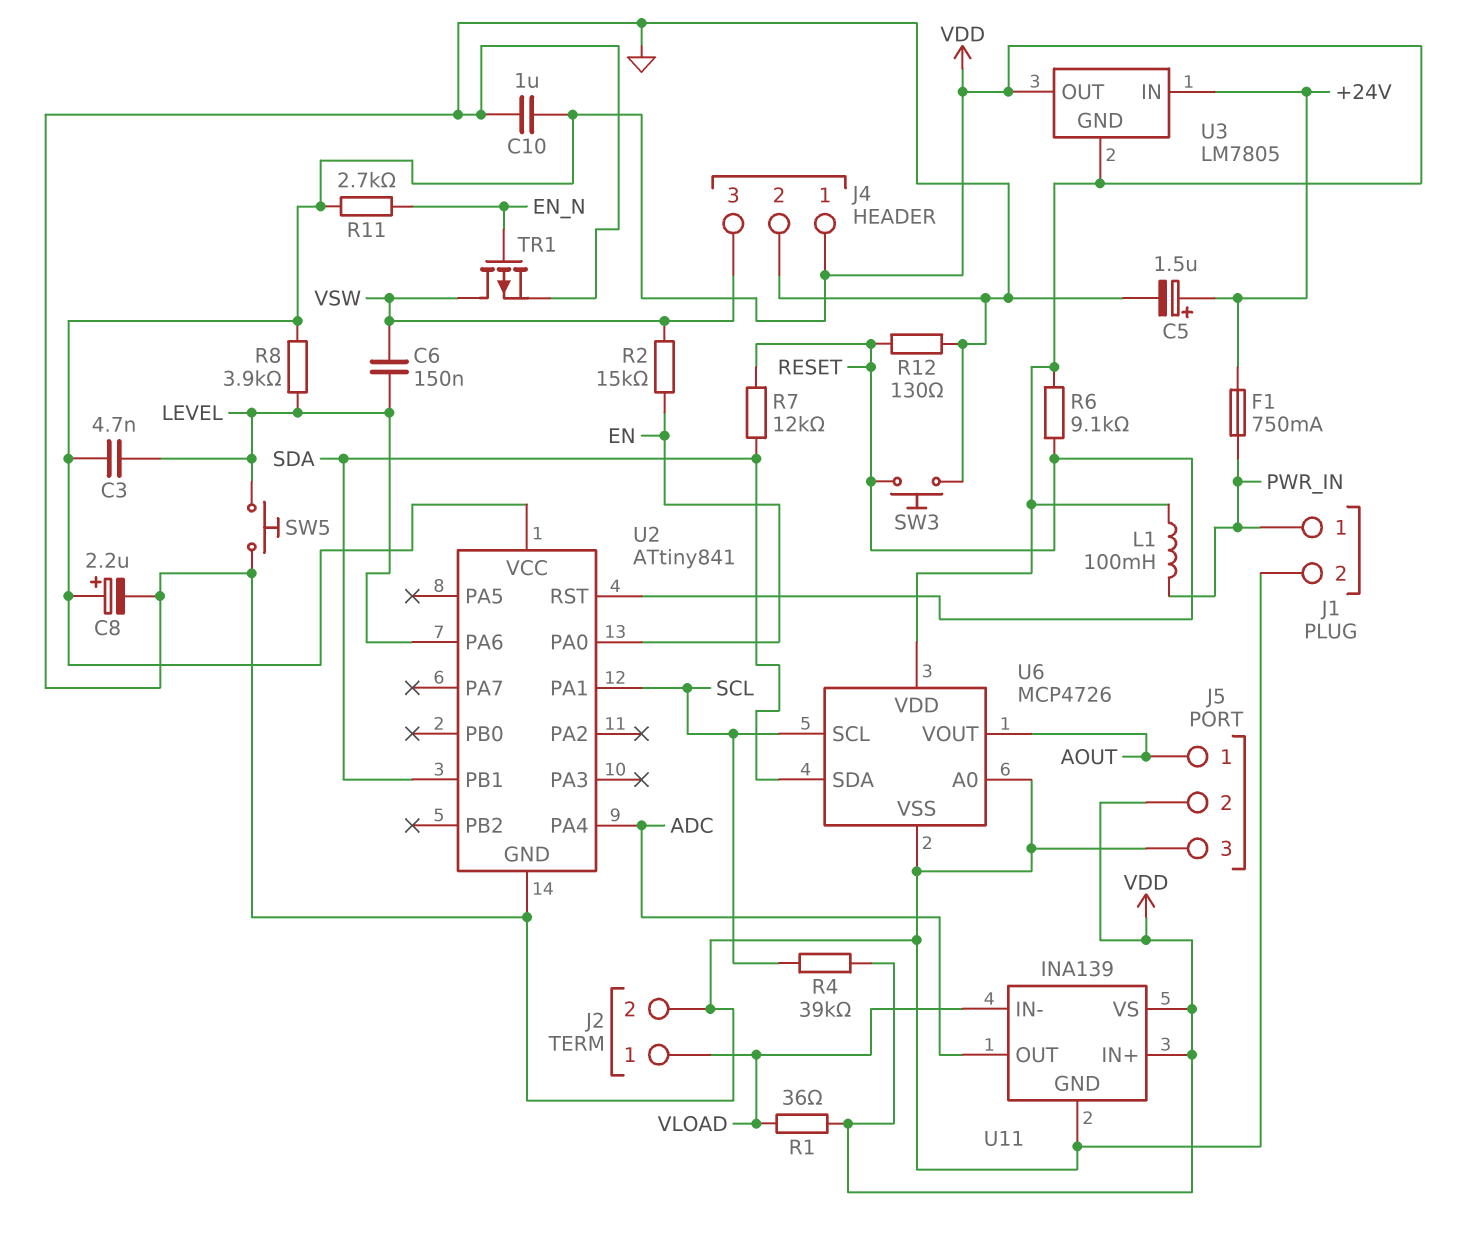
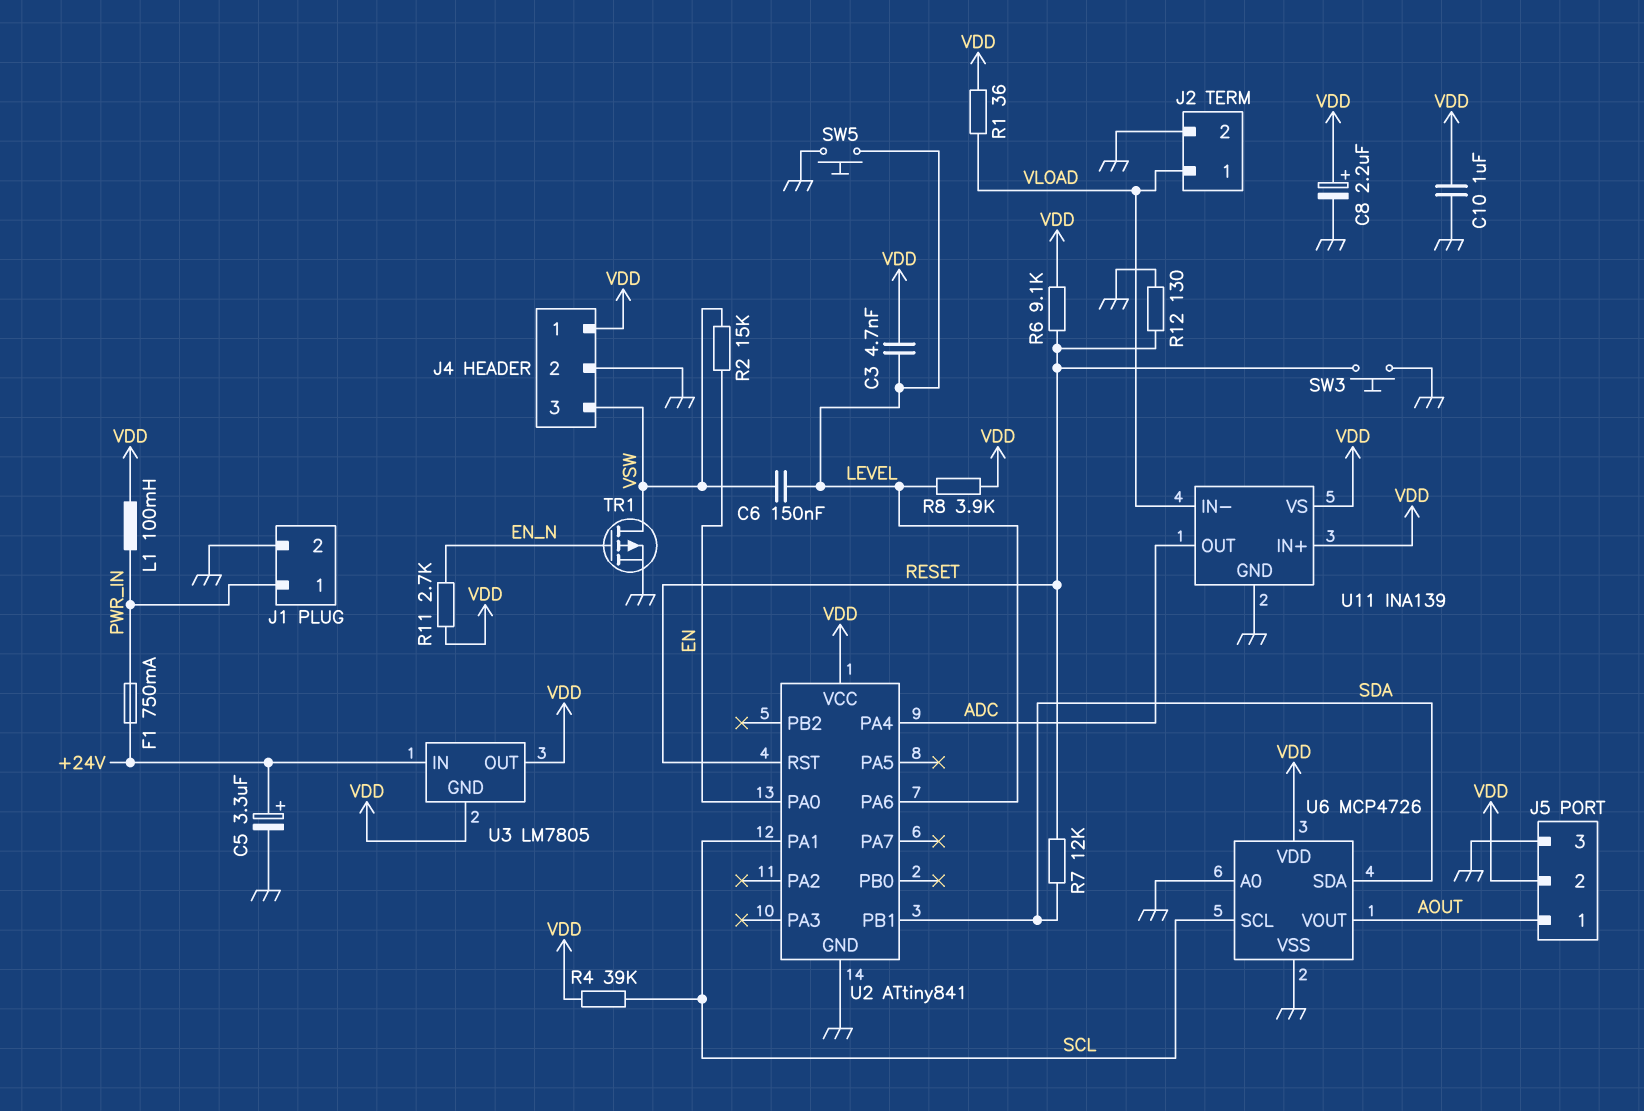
C5: 1.5uF (plus +24V, minus GND) -> 3.3uF (plus +24V, minus GND)

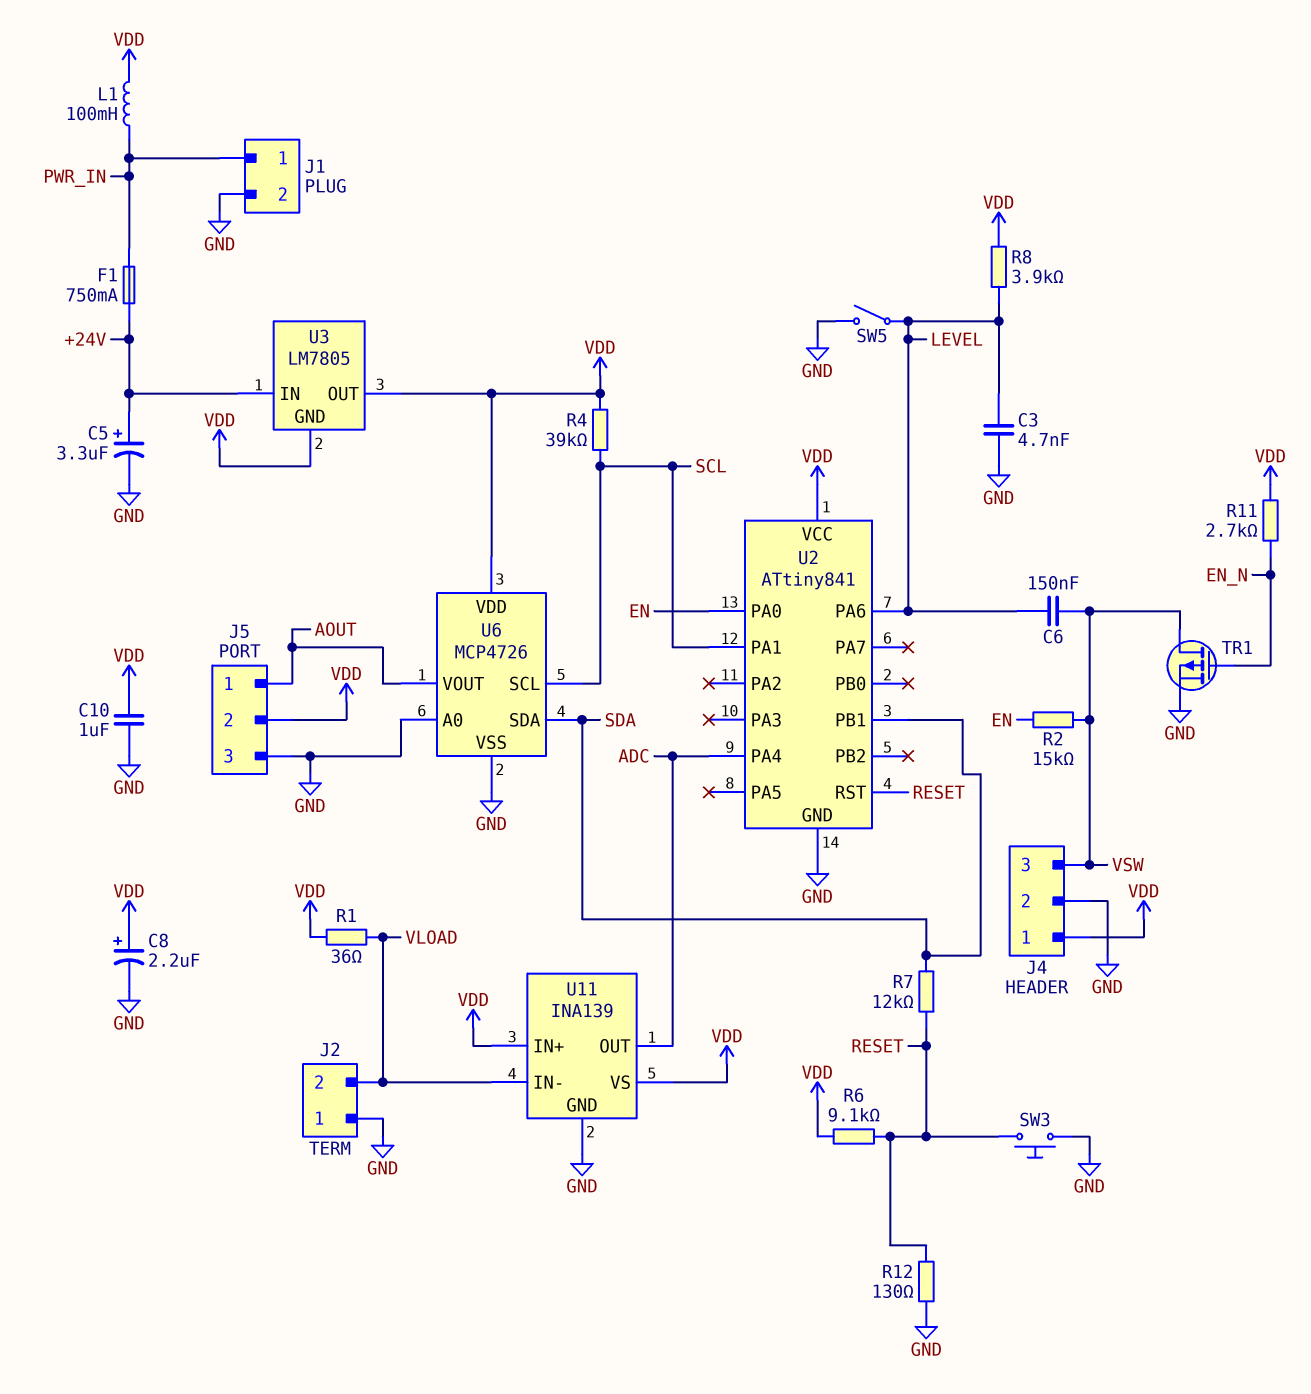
C3: 4.7nF (LEVEL, VDD) -> 4.7nF (GND, LEVEL)
J2 pin 1: VLOAD -> GND
J2 pin 2: GND -> VLOAD
SW5: button (GND, LEVEL) -> switch (GND, LEVEL)

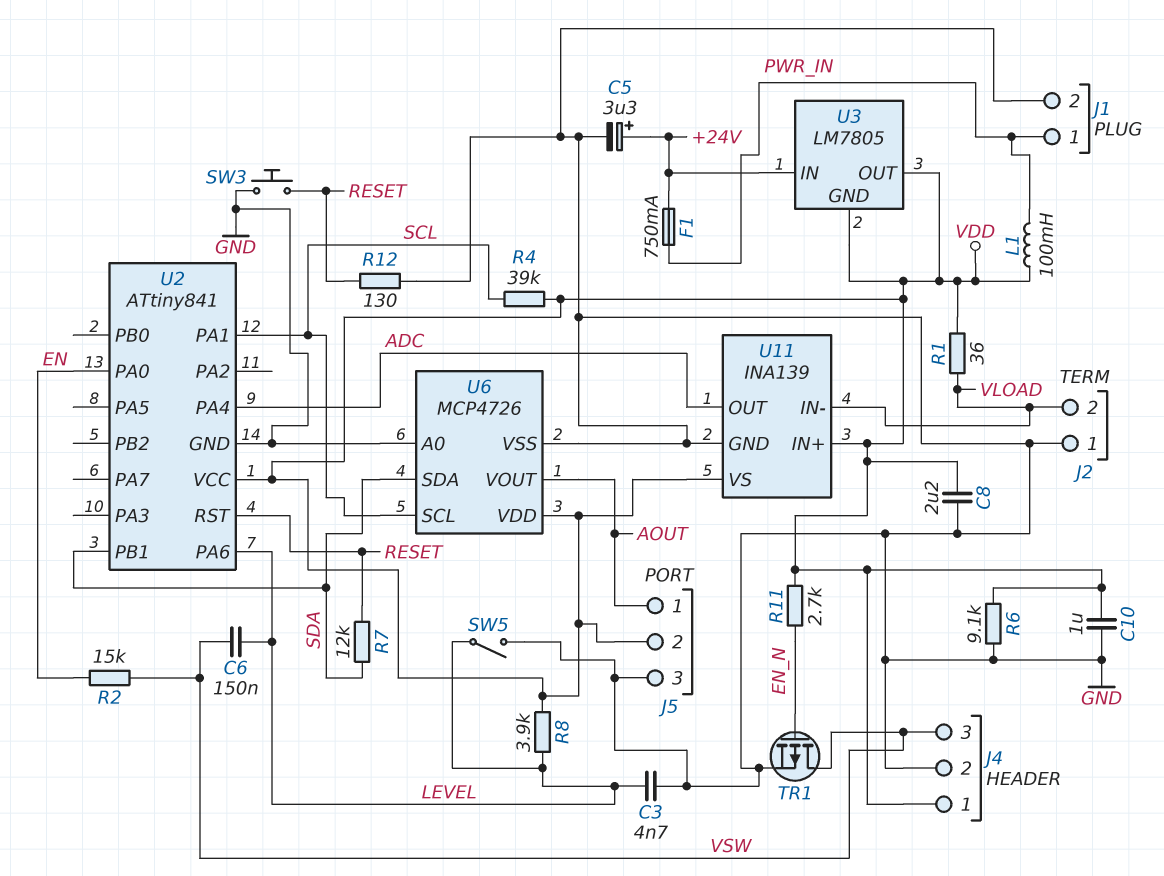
C8: 2.2uF (plus VDD, minus GND) -> 2.2uF (GND, VDD)
R6: 9.1k (RESET, VDD) -> 9.1k (GND, VDD)

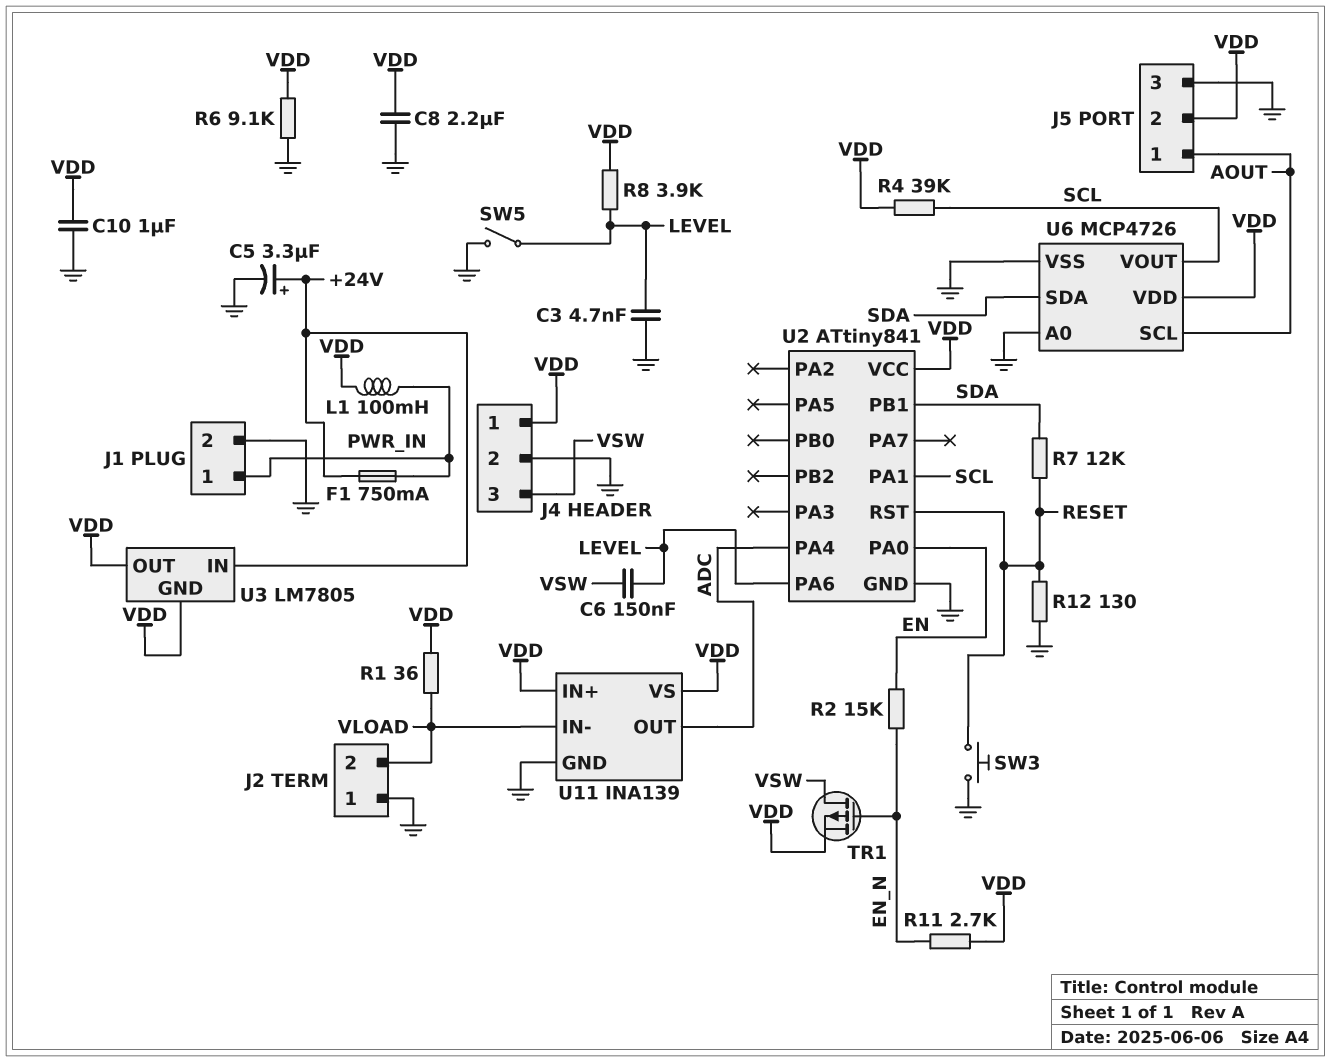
R2: 15k (EN, VSW) -> 15k (EN, EN_N)
TR1: PMOS (G EN_N, D VSW, S GND) -> PMOS (G EN_N, D VSW, S VDD)
U6 pin SCL: SCL -> AOUT
U6 pin VOUT: AOUT -> SCL

